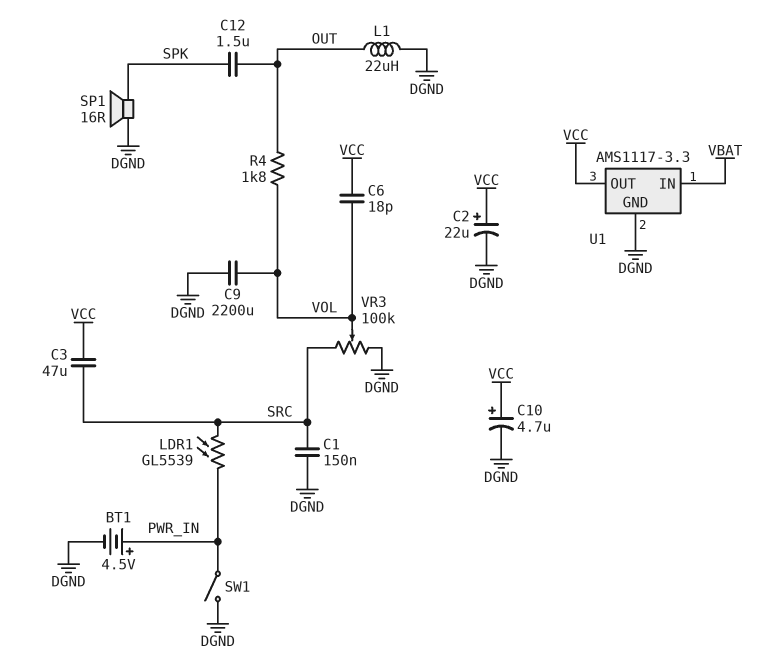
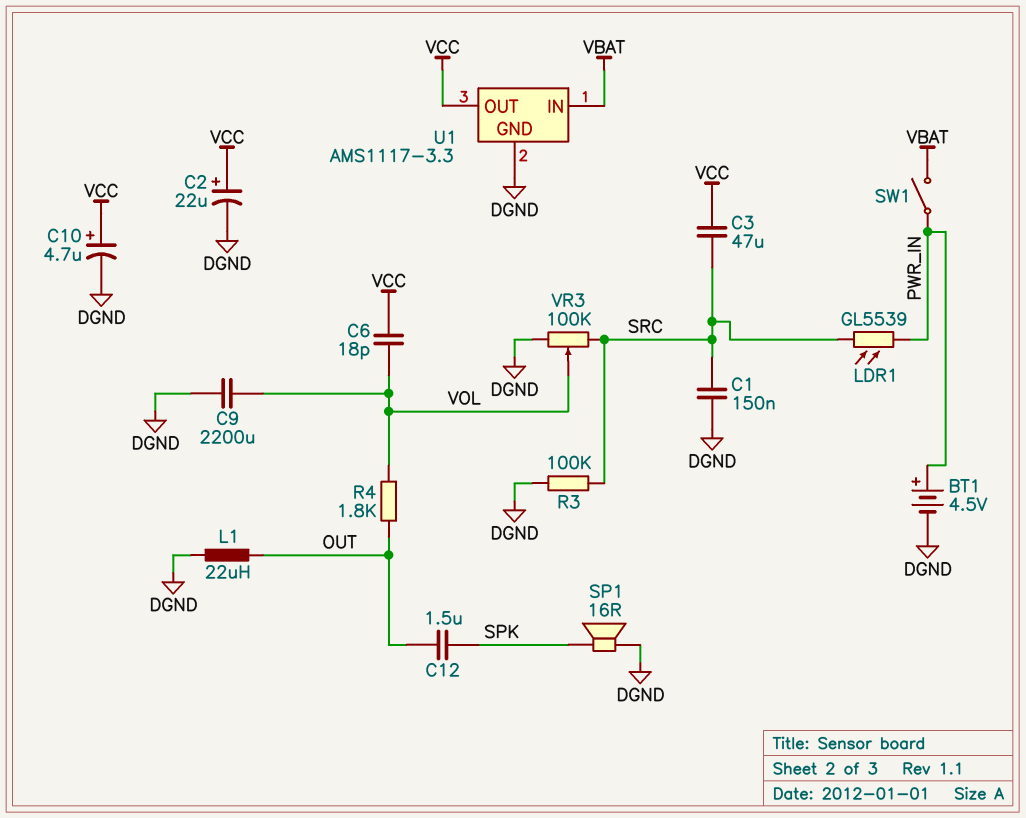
R3: none -> 100k (DGND, SRC)
SW1: switch (DGND, PWR_IN) -> switch (PWR_IN, VBAT)

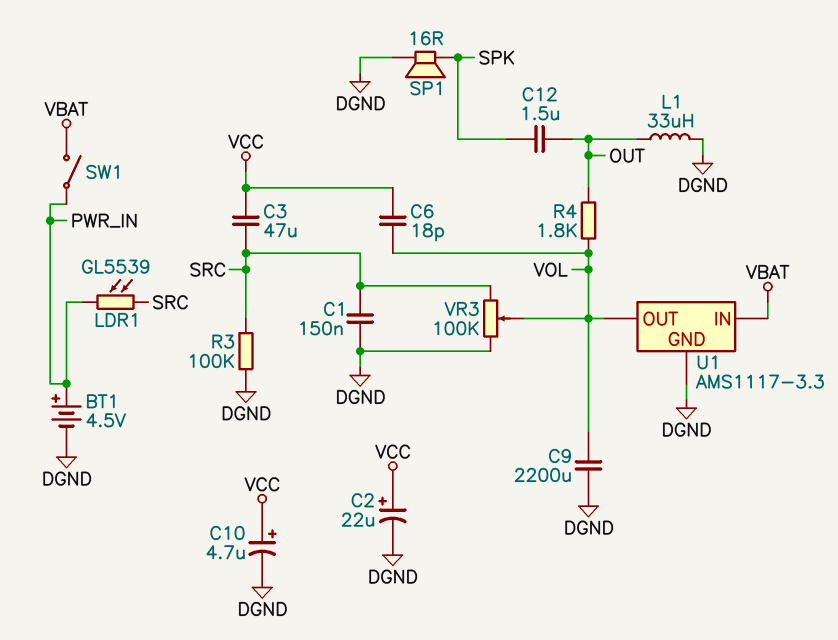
L1: 22uH (DGND, OUT) -> 33uH (DGND, OUT)
U1 pin OUT: VCC -> VOL

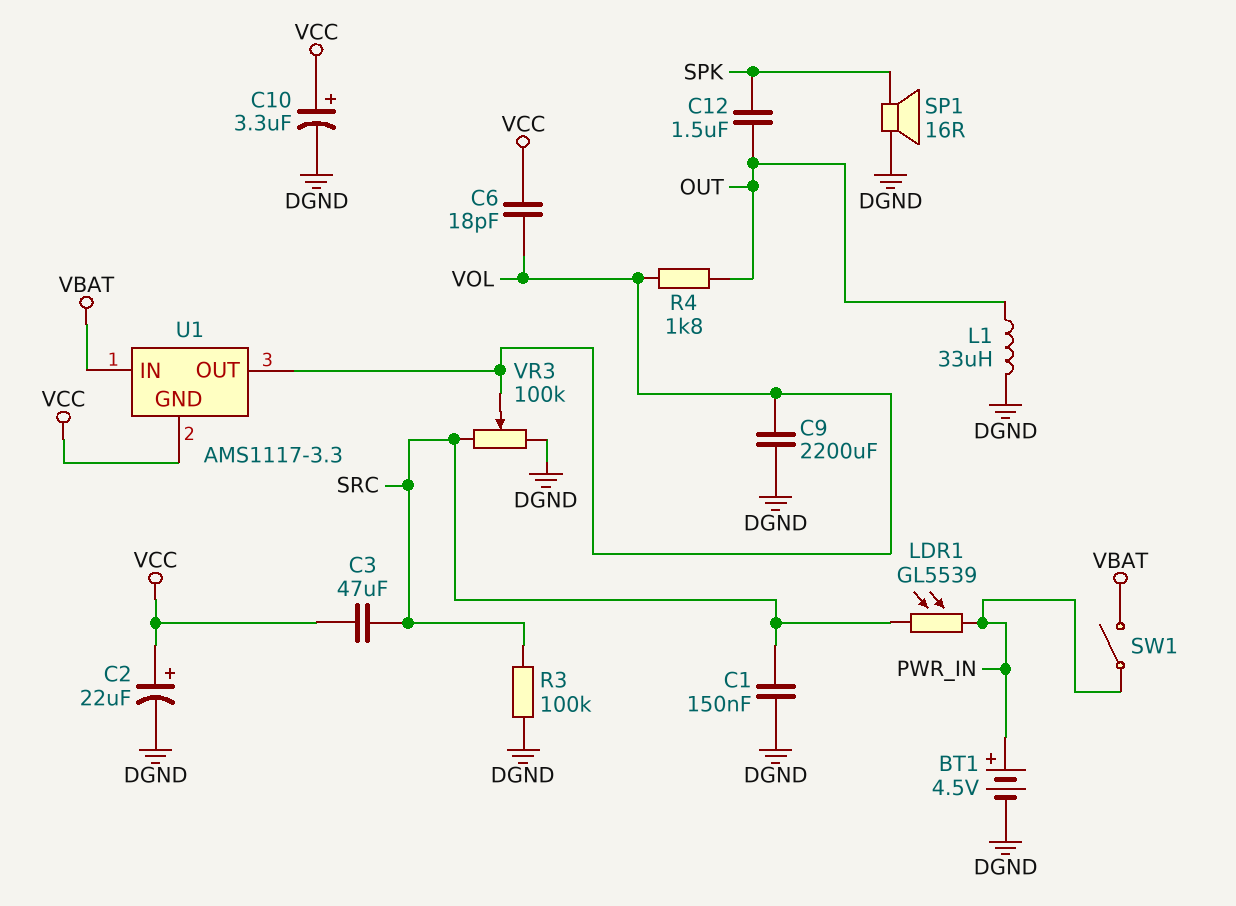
C10: 4.7uF (plus VCC, minus DGND) -> 3.3uF (plus VCC, minus DGND)
U1 pin GND: DGND -> VCC

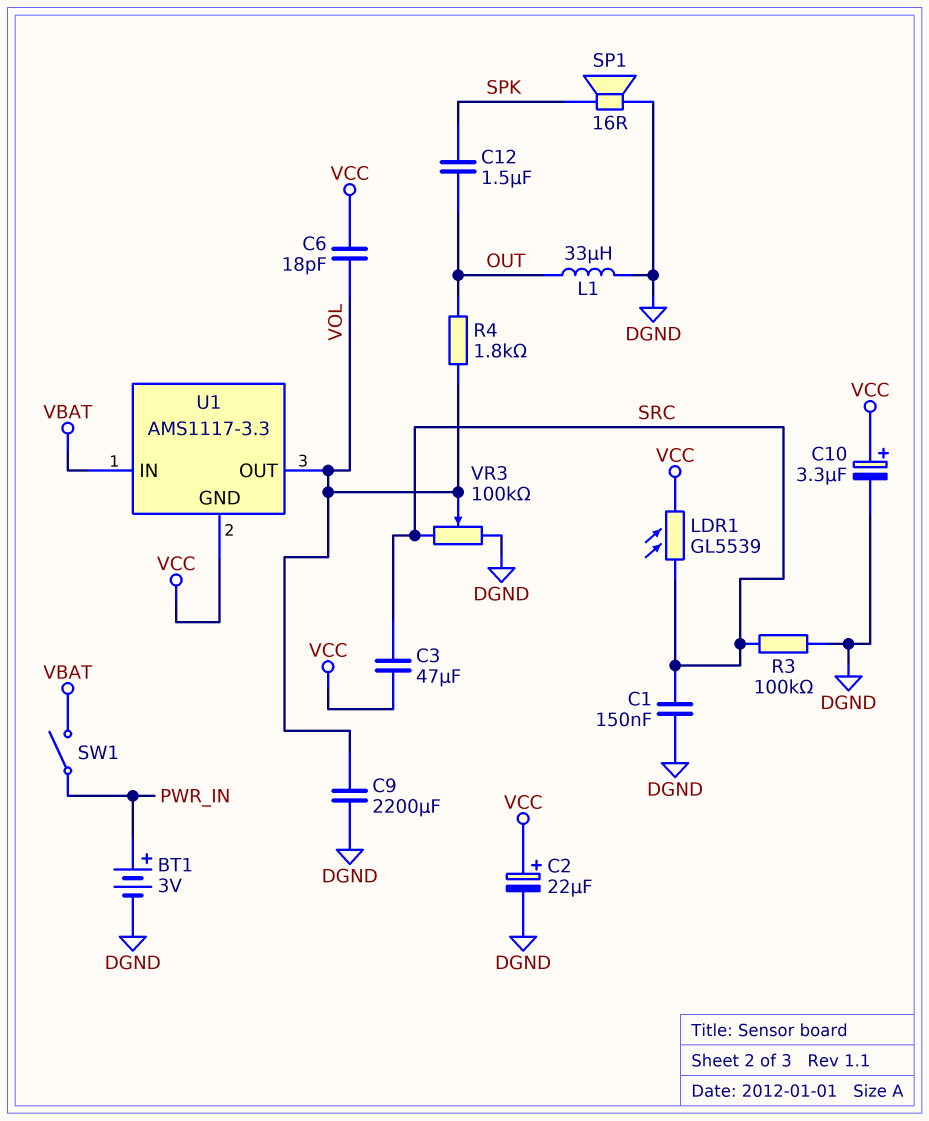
BT1: 4.5V (plus PWR_IN, minus DGND) -> 3V (plus PWR_IN, minus DGND)
LDR1: GL5539 (PWR_IN, SRC) -> GL5539 (SRC, VCC)

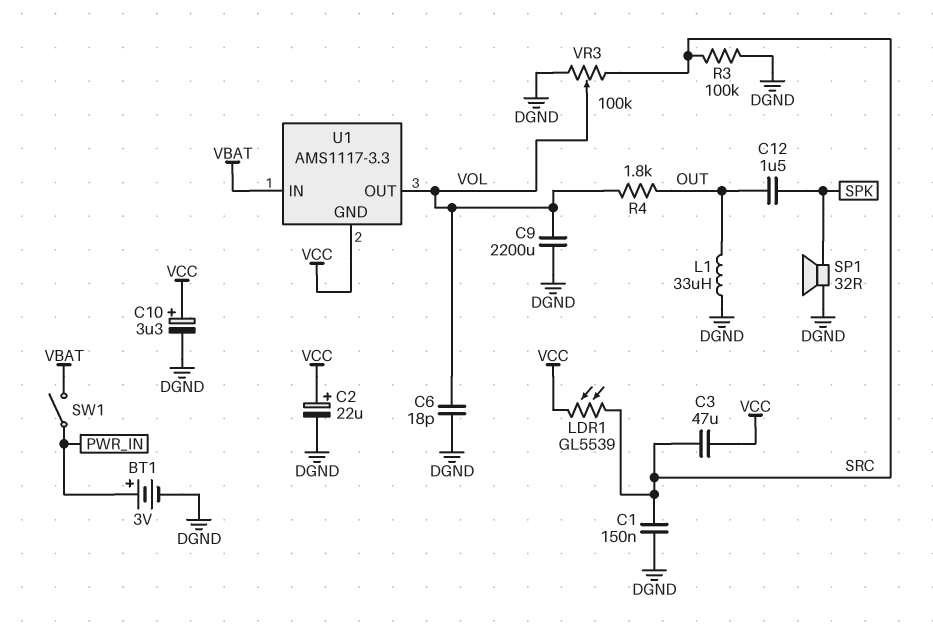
C6: 18pF (VCC, VOL) -> 18pF (DGND, VOL)
SP1: speaker 16R (DGND, SPK) -> speaker 32R (DGND, SPK)

